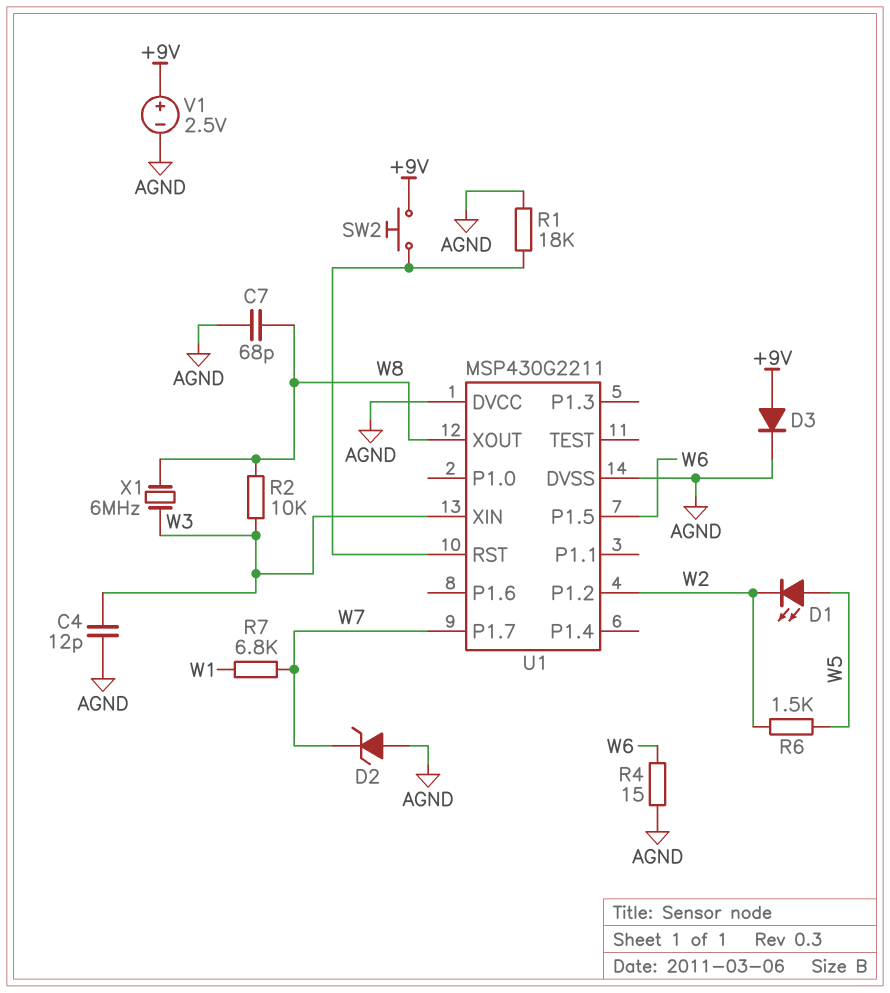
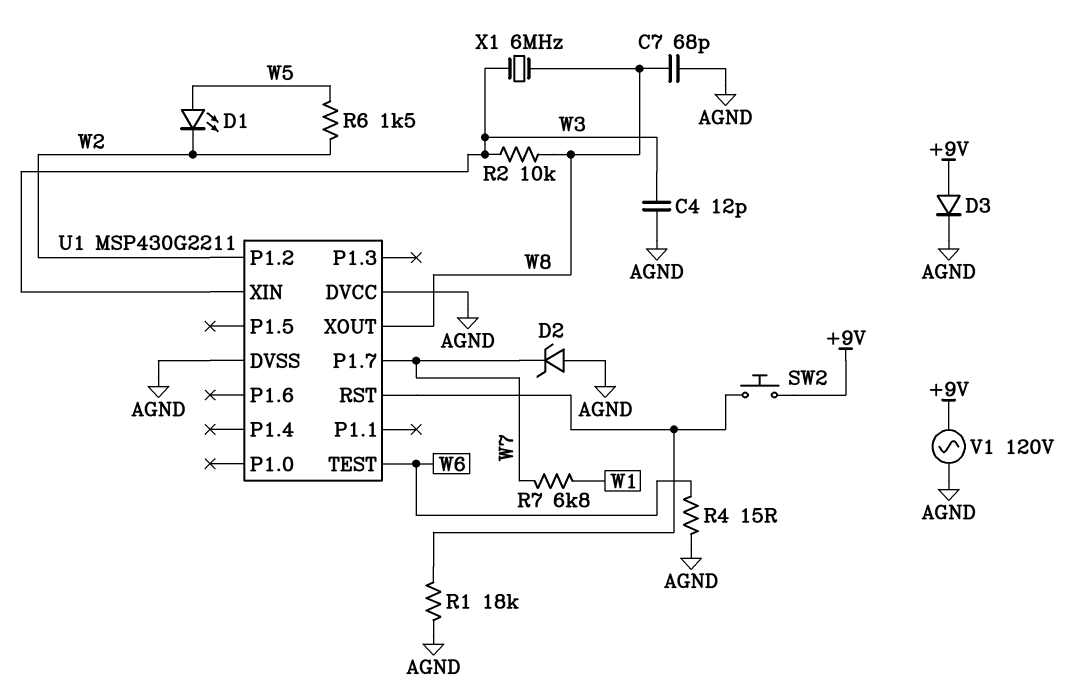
U1 pin P1.5: W6 -> none
U1 pin TEST: none -> W6
V1: 2.5V (plus +9V, minus AGND) -> AC 120V (+9V, AGND)

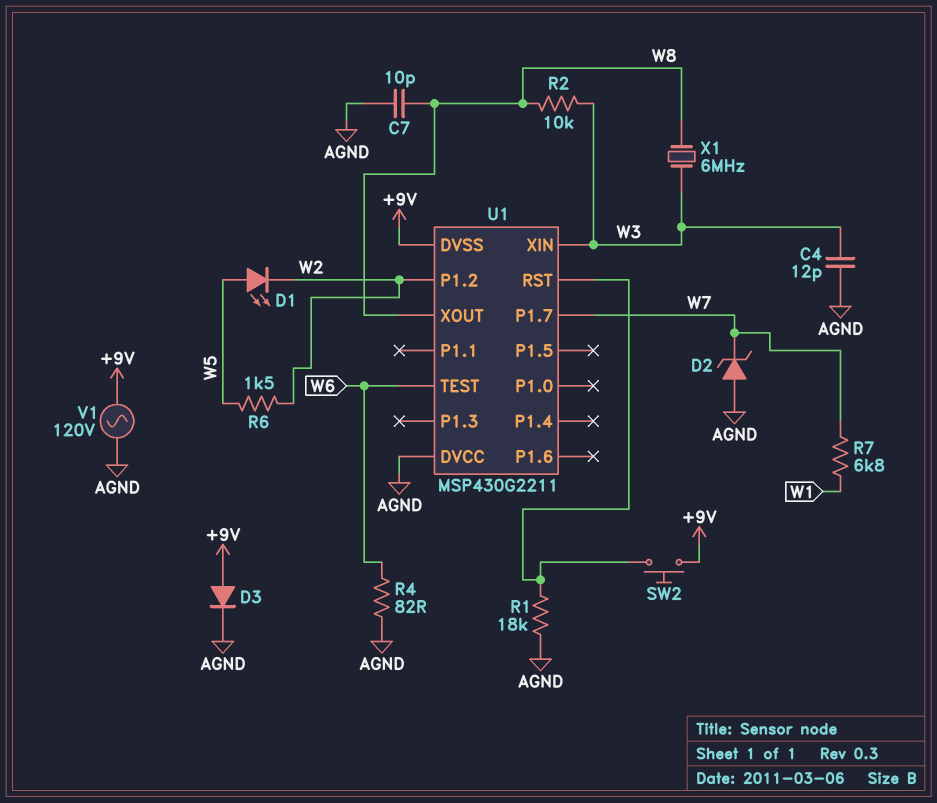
C7: 68pF (AGND, W8) -> 10pF (AGND, W8)
R4: 15 (AGND, W6) -> 82 (AGND, W6)
U1 pin DVSS: AGND -> +9V

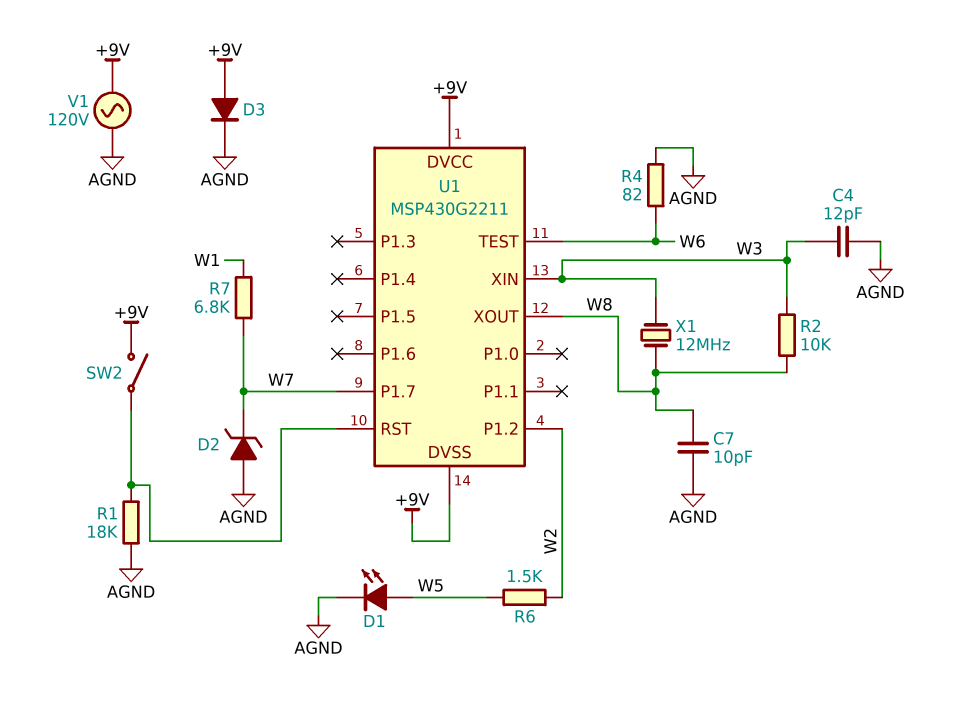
D1: LED (A W5, K W2) -> LED (A W5, K AGND)
SW2: button (+9V, U1/RST) -> switch (+9V, U1/RST)
U1 pin DVCC: AGND -> +9V
X1: 6MHz (W3, W8) -> 12MHz (W3, W8)

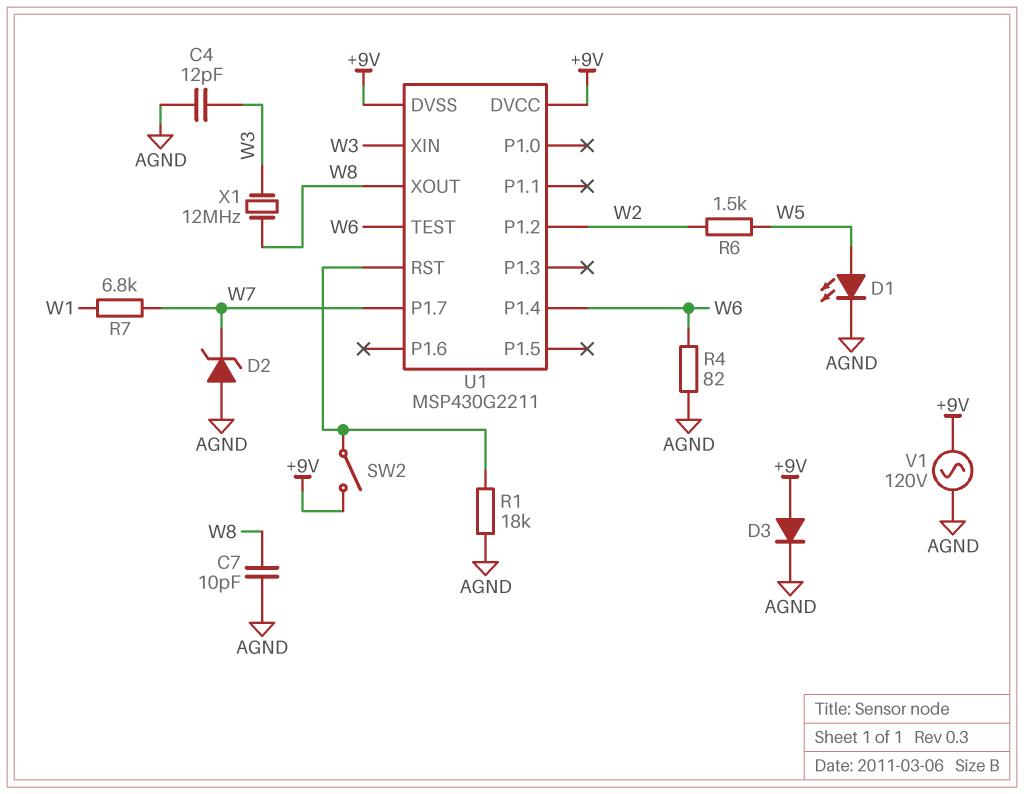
R2: 10k (W3, W8) -> none
U1 pin P1.4: none -> W6

